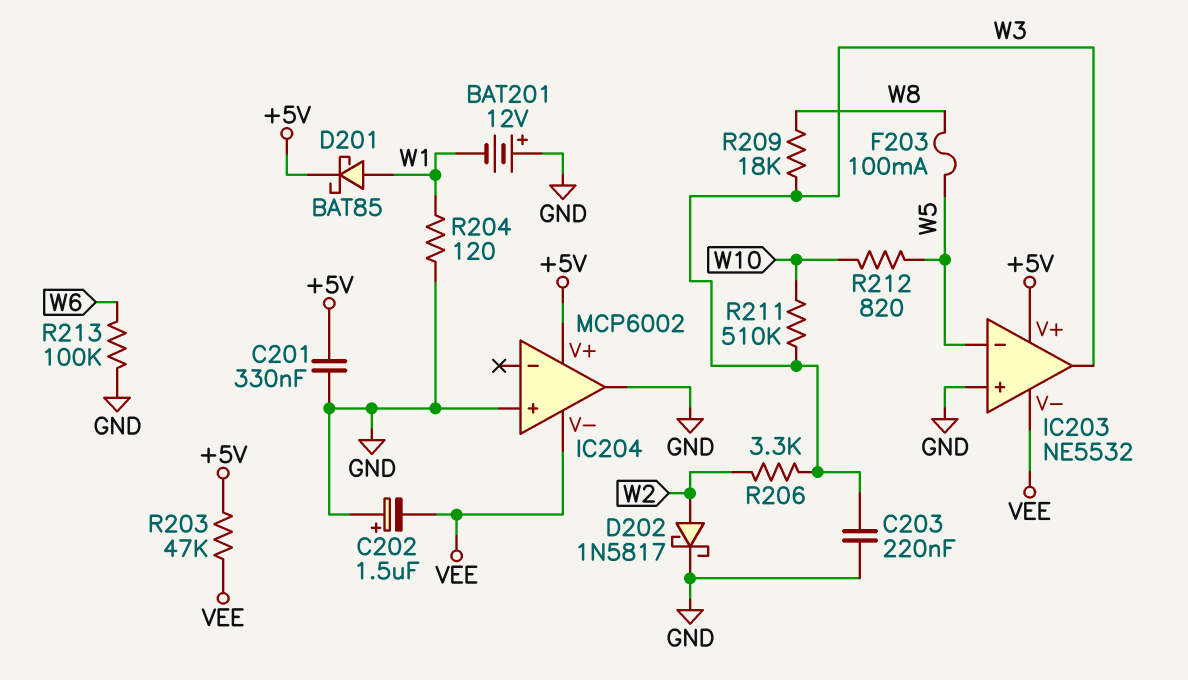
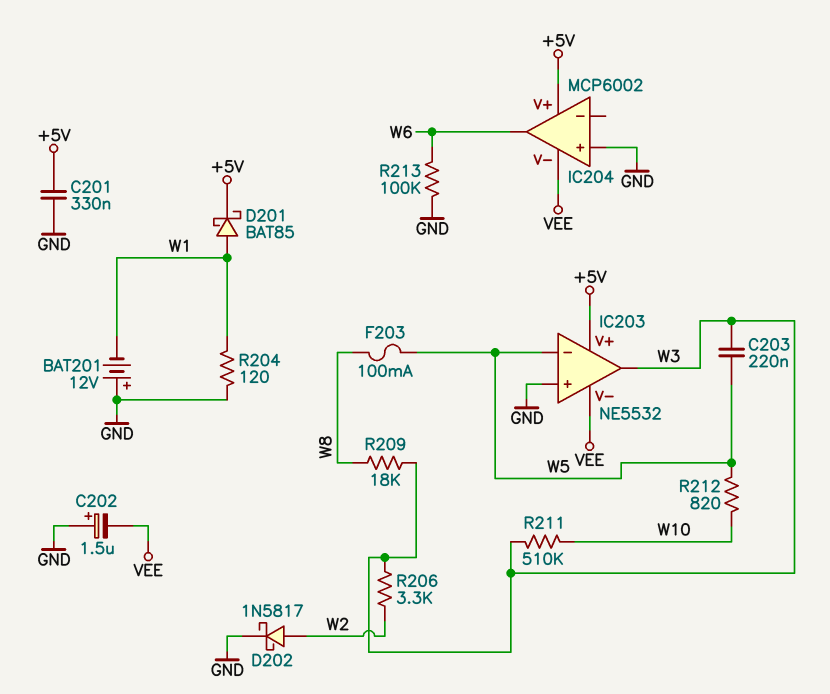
C203: 220nF (GND, W3) -> 220nF (W3, W5)
IC204 pin out: GND -> W6
R203: 47k (+5V, VEE) -> none

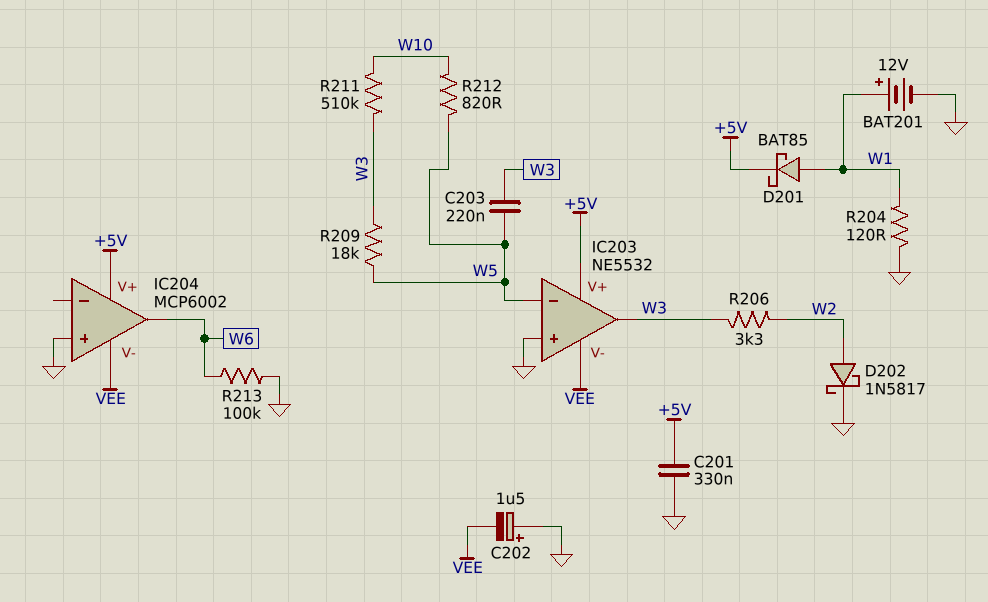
BAT201: 12V (plus GND, minus W1) -> 12V (plus W1, minus GND)
F203: 100mA (W5, W8) -> none
R209: 18k (W3, W8) -> 18k (W3, W5)

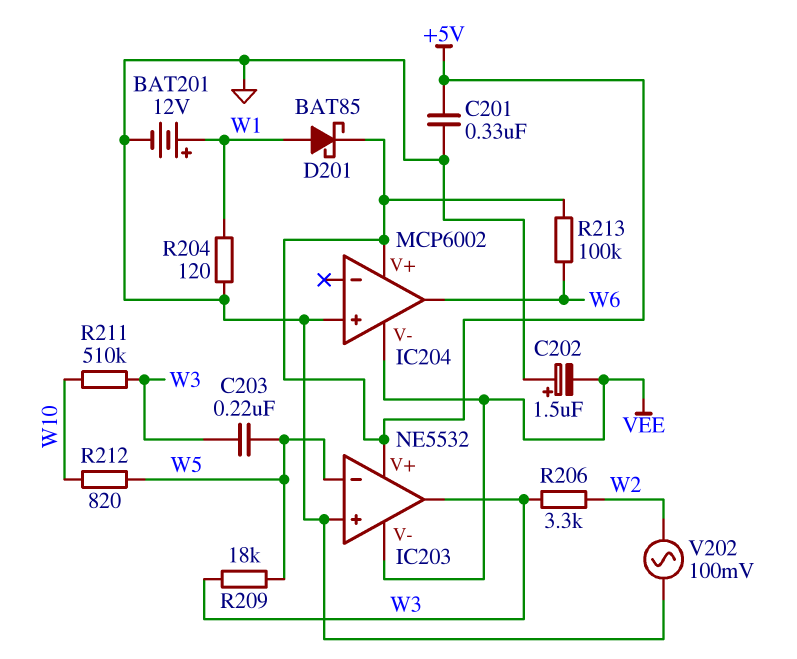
D202: schottky 1N5817 (A W2, K GND) -> none
R213: 100k (GND, W6) -> 100k (+5V, W6)
V202: none -> AC 100mV (GND, W2)

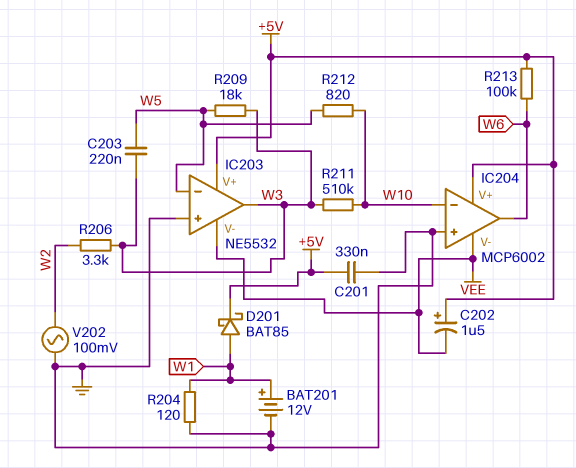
C202: 1.5uF (plus GND, minus VEE) -> 1.5uF (plus +5V, minus VEE)
IC204 pin in-: none -> W10

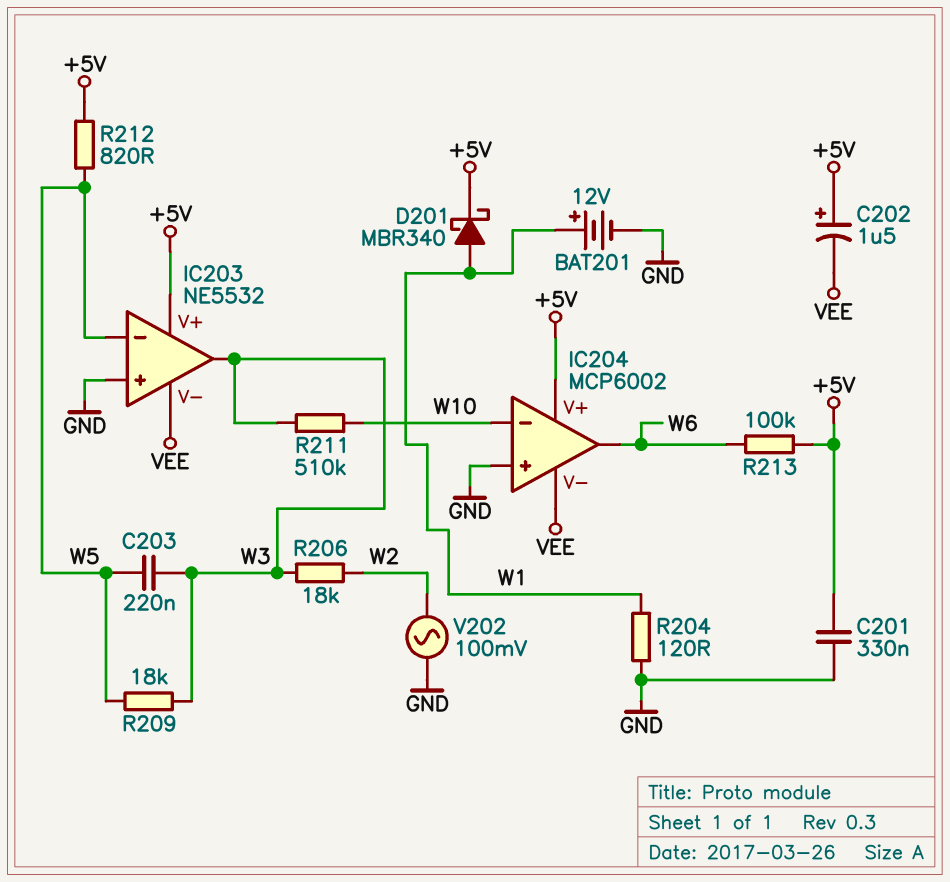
D201: schottky BAT85 (A W1, K +5V) -> schottky MBR340 (A W1, K +5V)
R206: 3.3k (W2, W3) -> 18k (W2, W3)
R212: 820 (W5, W10) -> 820 (+5V, W5)

